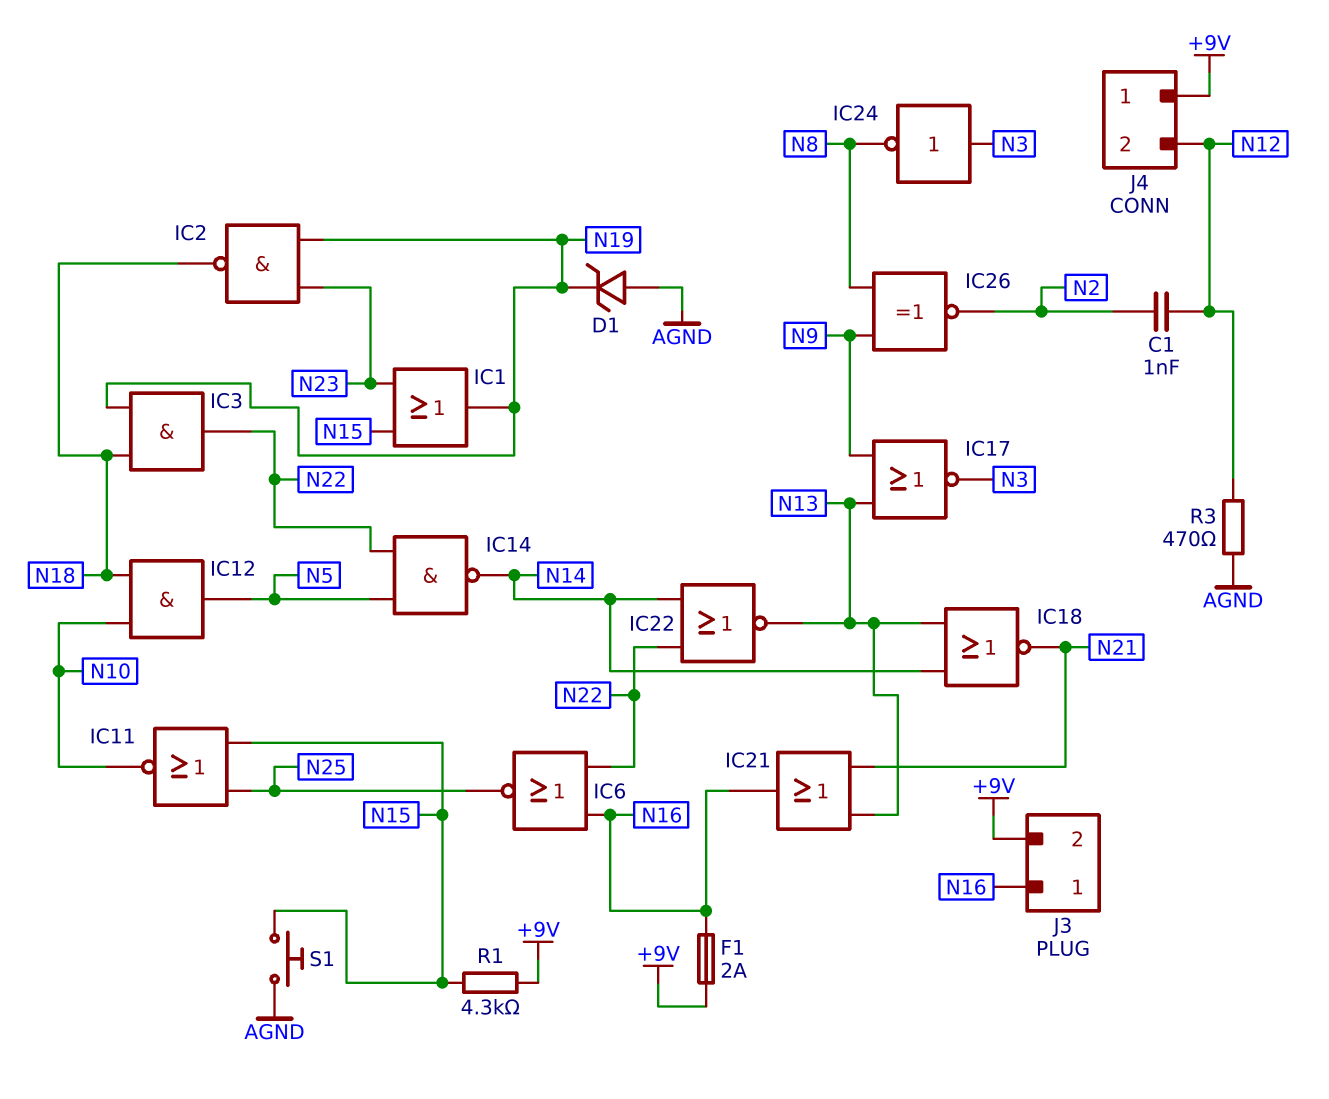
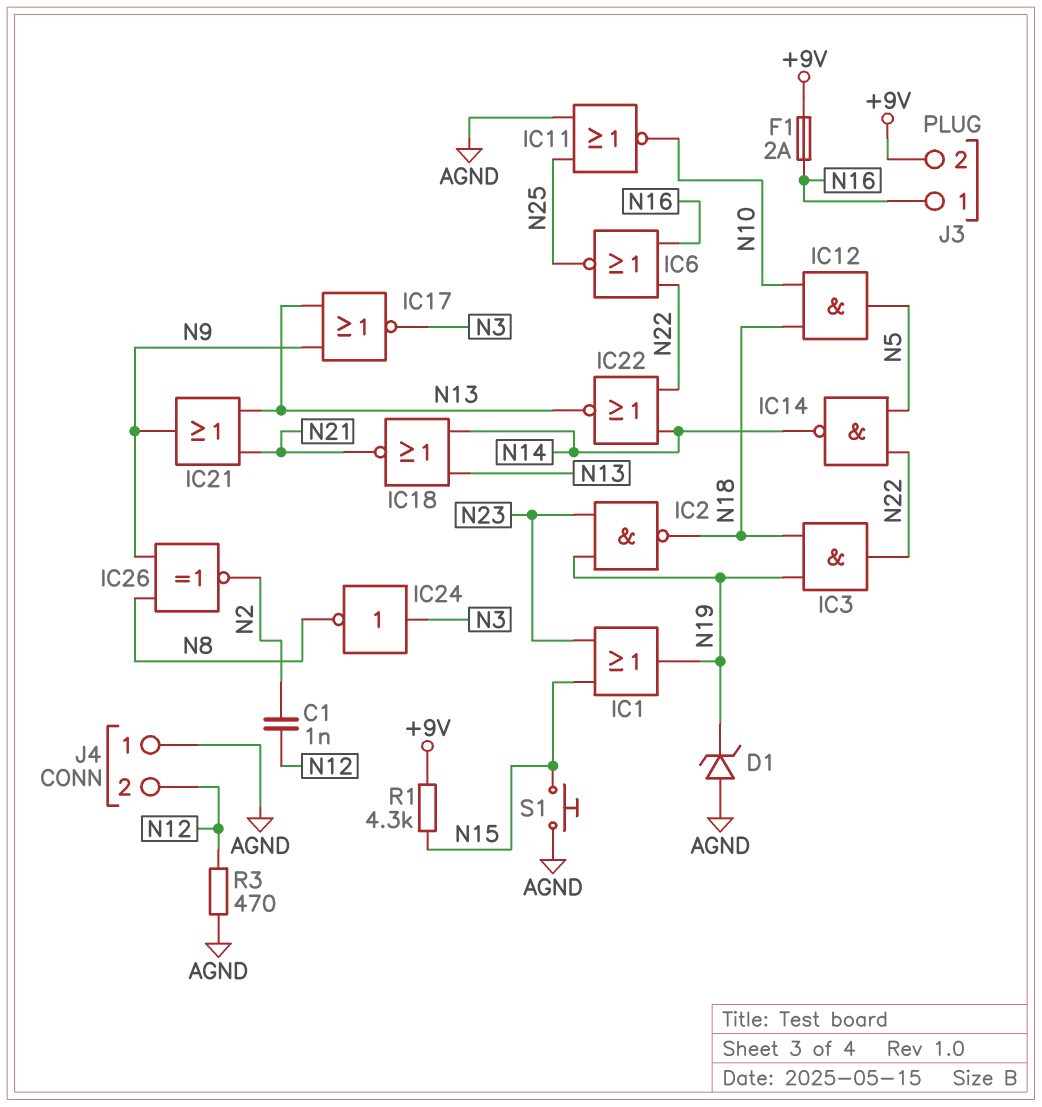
IC11: NOR (in N15, in N25, out N10) -> NOR (in AGND, in N25, out N10)
IC21: OR (in N13, in N21, out N16) -> OR (in N13, in N21, out N9)
J4 pin 1: +9V -> AGND

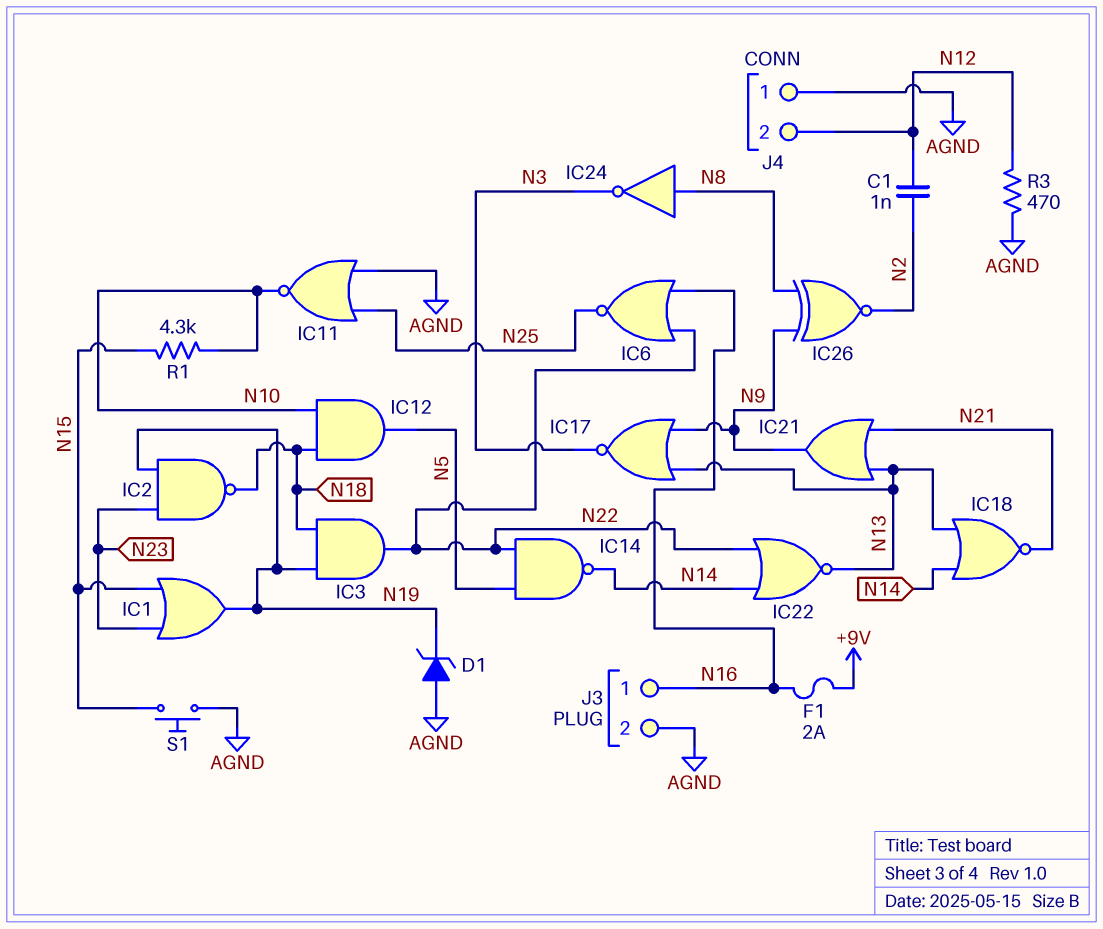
IC24: NOT (in N3, out N8) -> NOT (in N8, out N3)
J3 pin 2: +9V -> AGND
R1: 4.3k (+9V, N15) -> 4.3k (N10, N15)

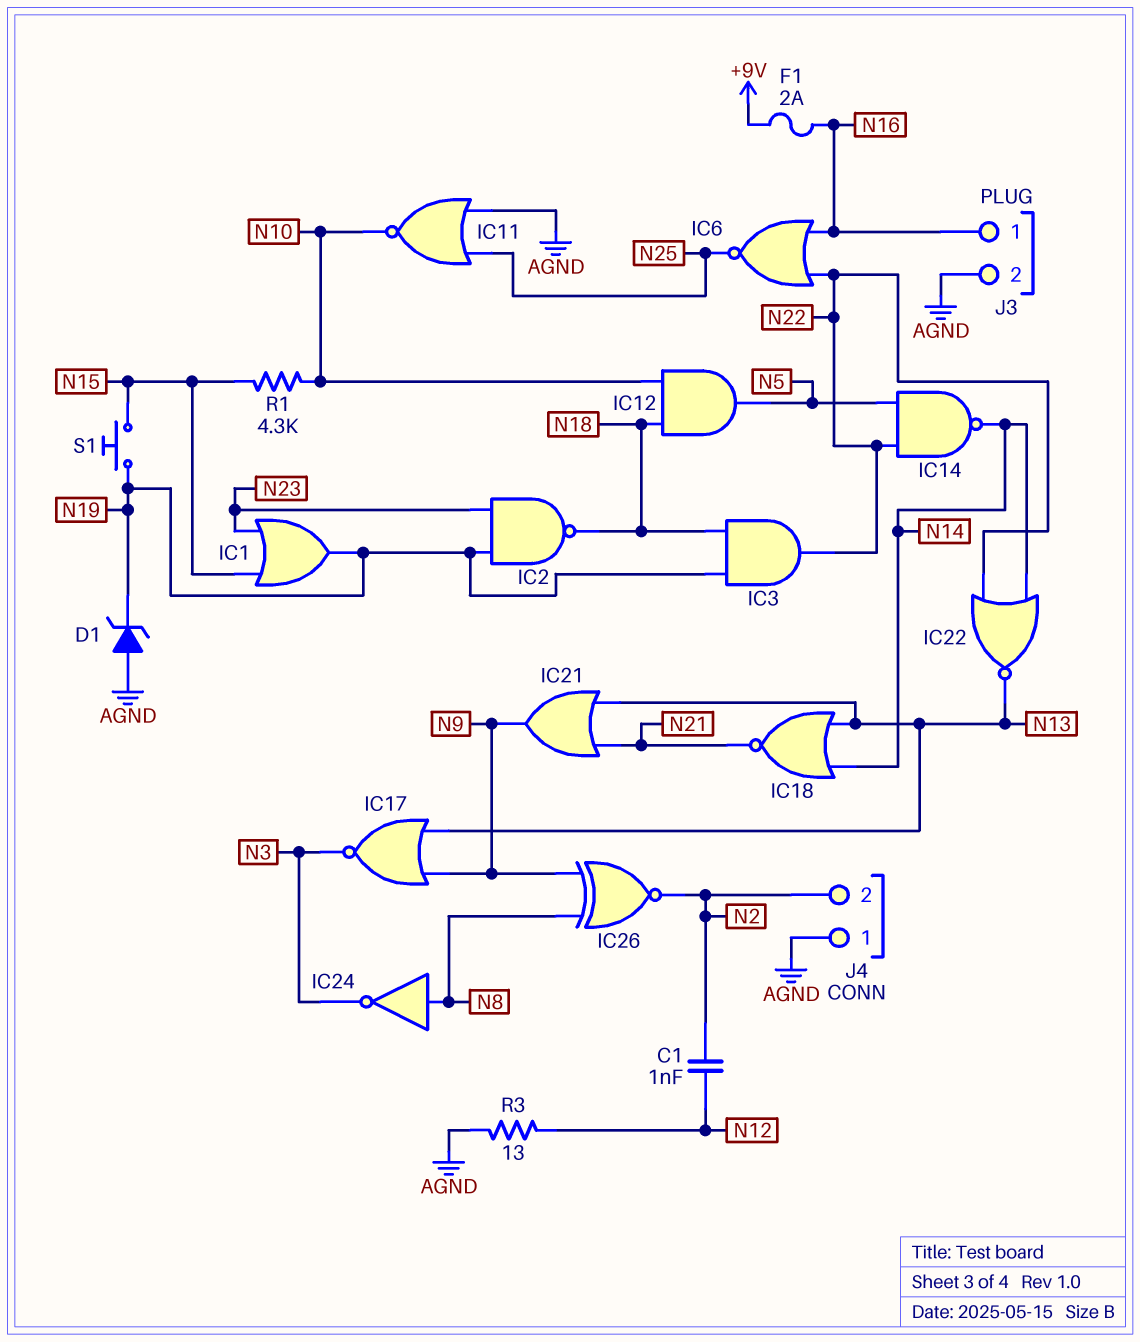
J4 pin 2: N12 -> N2
R3: 470 (AGND, N12) -> 13 (AGND, N12)
S1: button (AGND, N15) -> button (N15, N19)

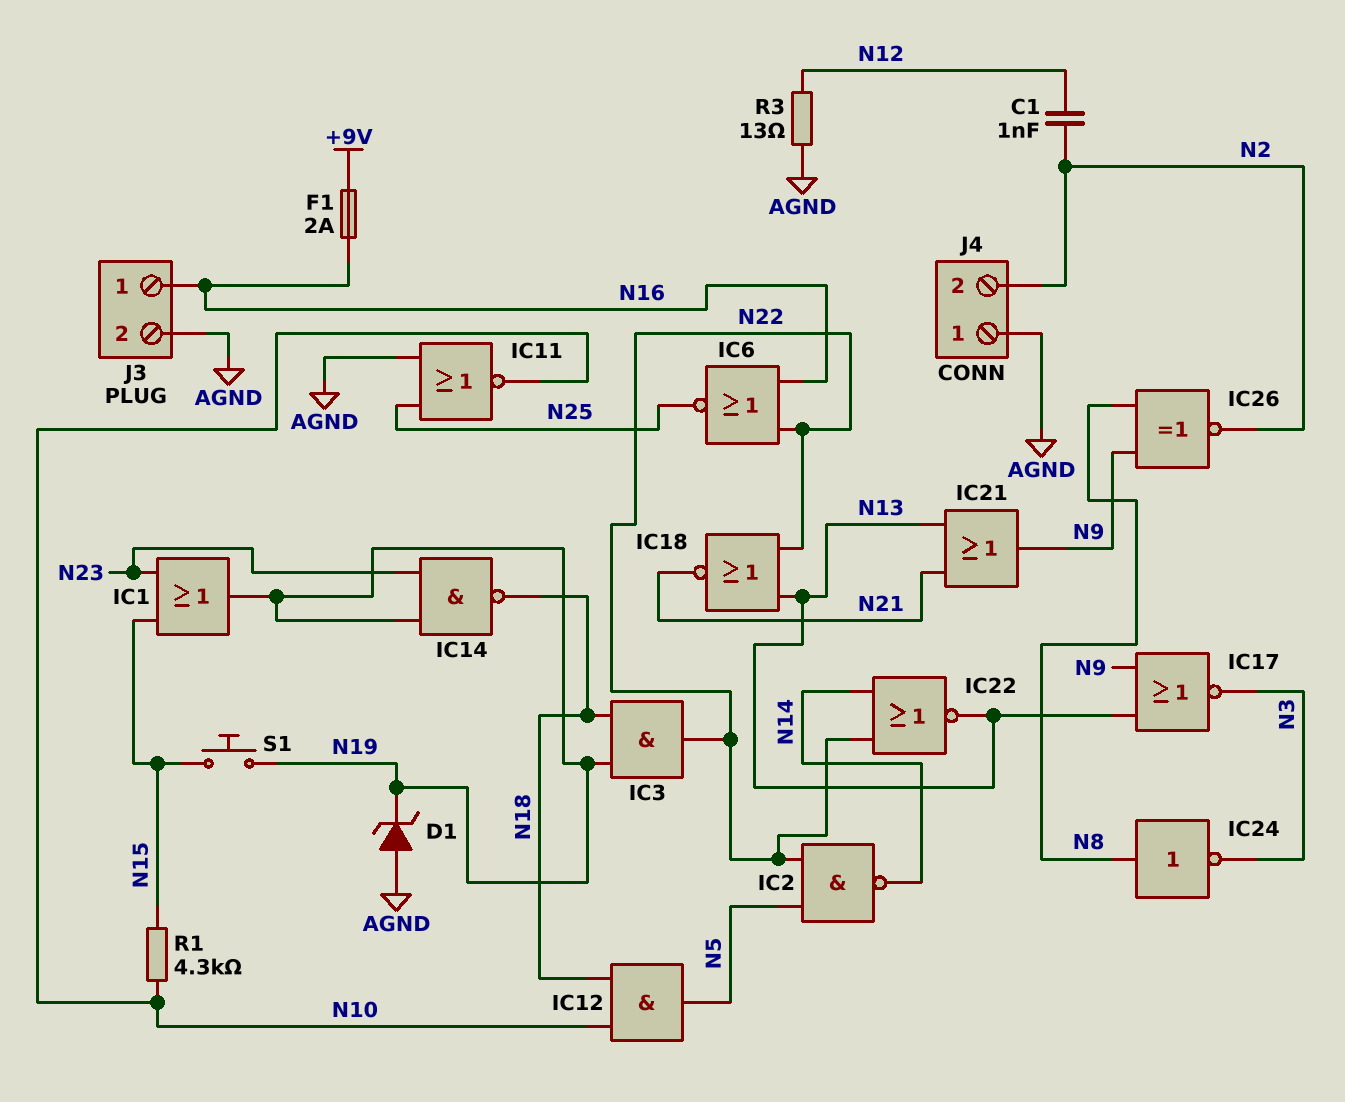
IC2: NAND (in N19, in N23, out N18) -> NAND (in N5, in N22, out N14)
IC14: NAND (in N5, in N22, out N14) -> NAND (in N19, in N23, out N18)
IC18: NOR (in N13, in N14, out N21) -> NOR (in N13, in N22, out N21)

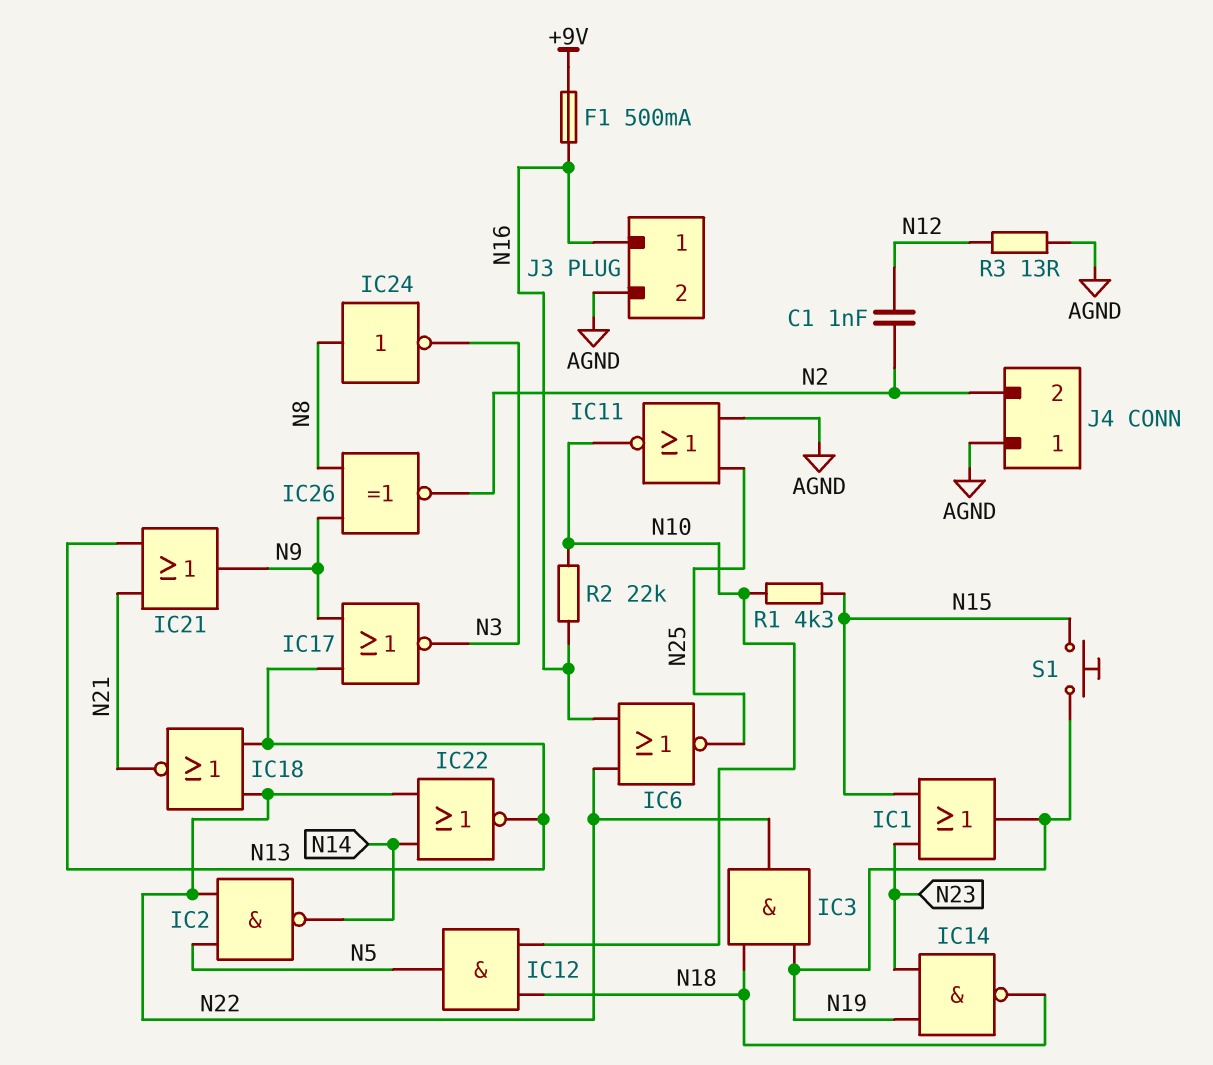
D1: zener (A AGND, K N19) -> none
F1: 2A (+9V, N16) -> 500mA (+9V, N16)
R2: none -> 22k (N10, N16)

